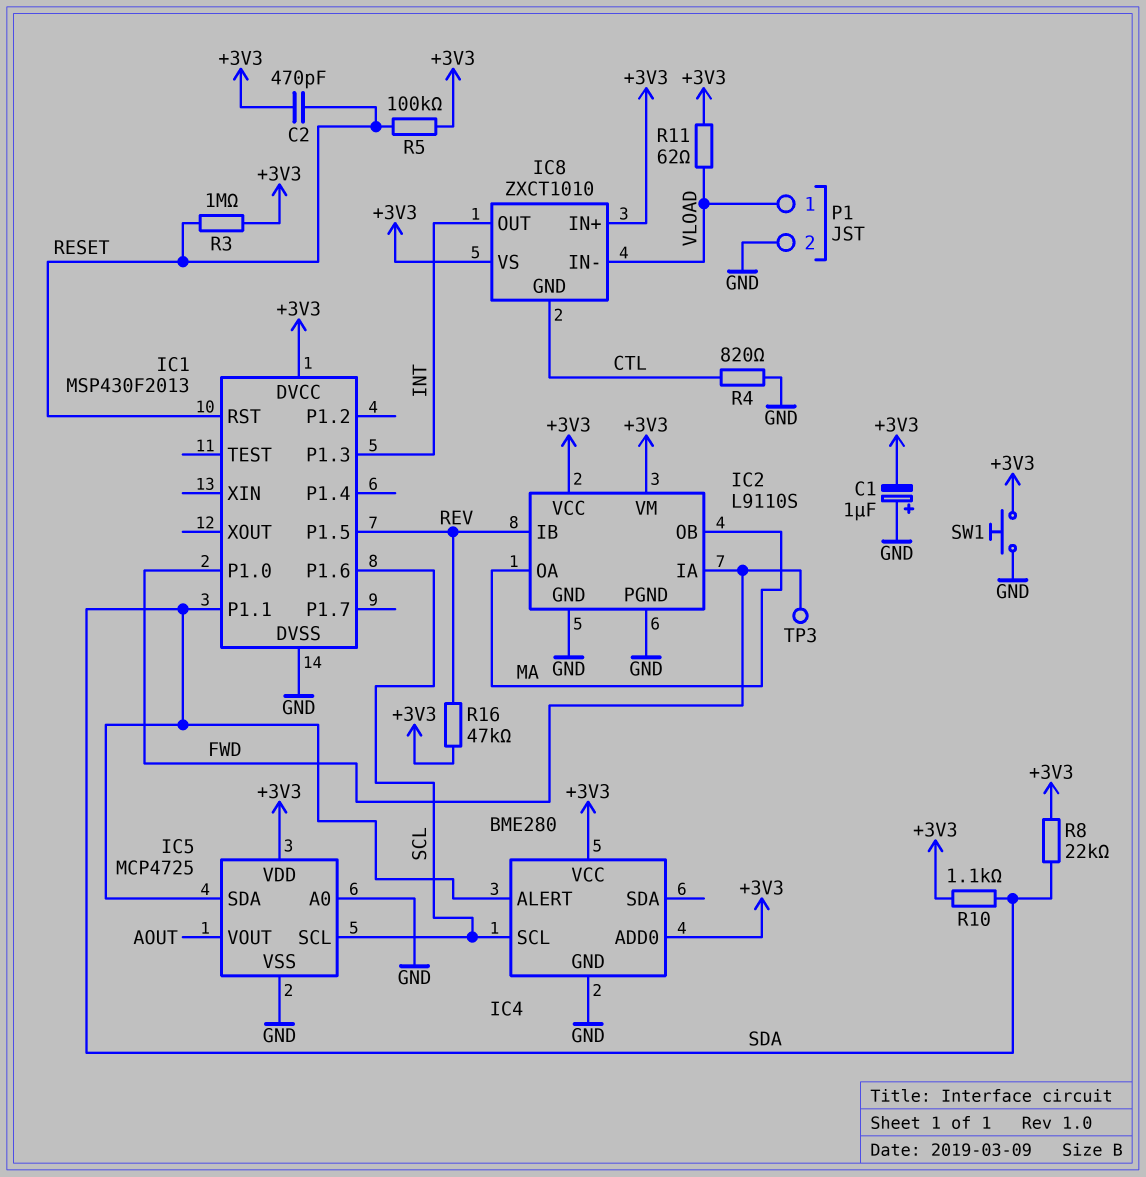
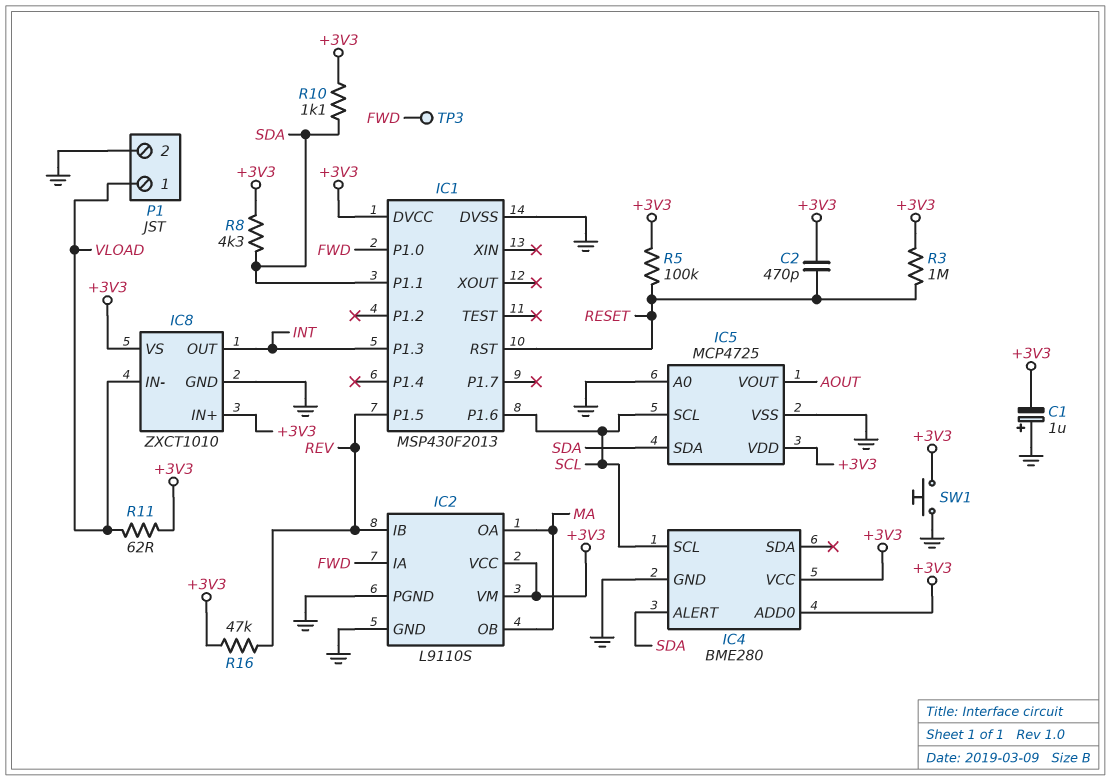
IC8 pin GND: CTL -> GND
R4: 820 (CTL, GND) -> none
R8: 22k (+3V3, SDA) -> 4.3k (+3V3, SDA)

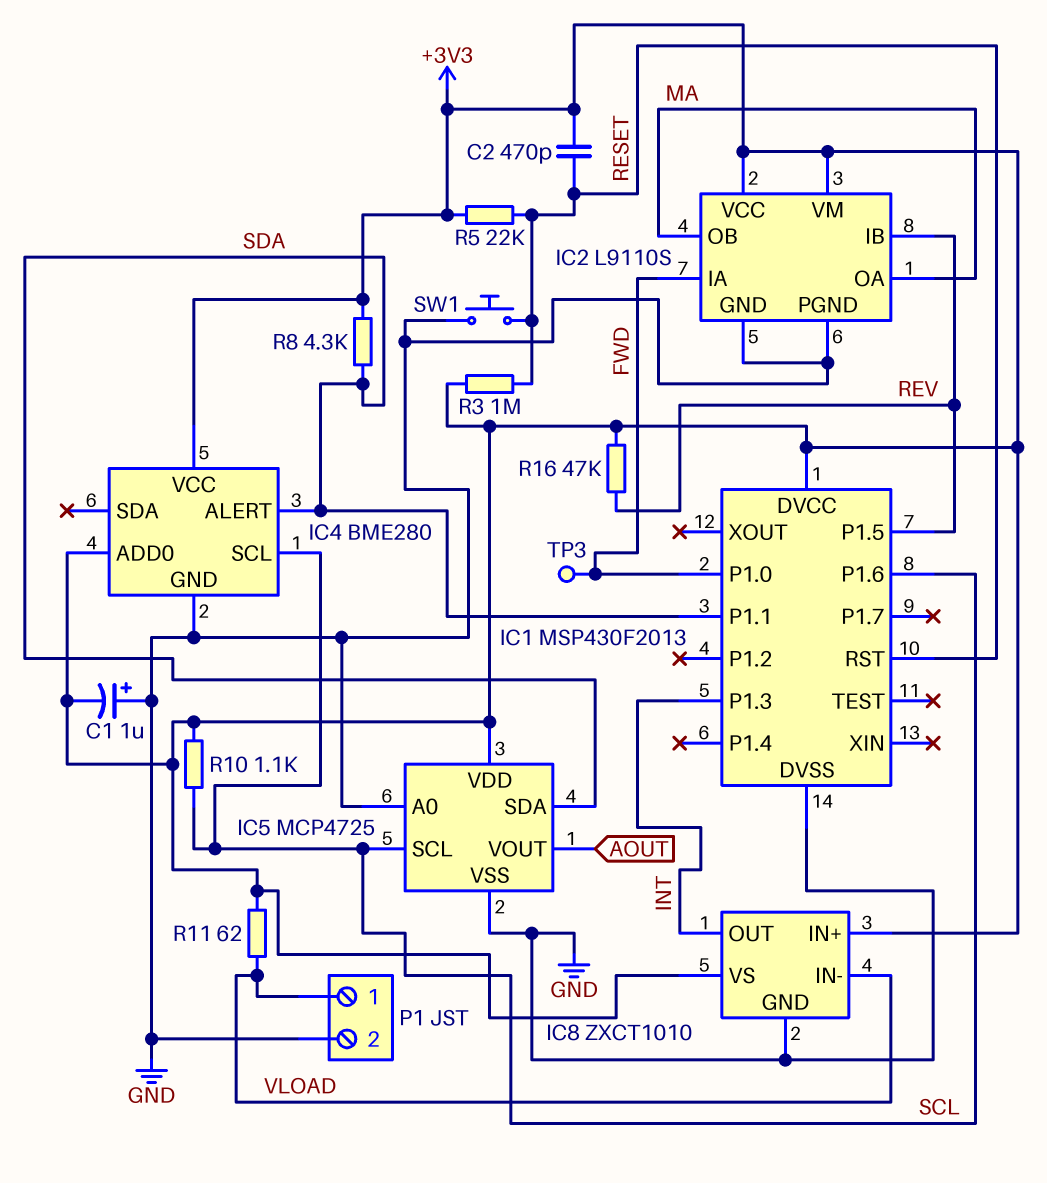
R5: 100k (+3V3, RESET) -> 22k (+3V3, RESET)
R10: 1.1k (+3V3, SDA) -> 1.1k (+3V3, SCL)
SW1: button (+3V3, GND) -> button (GND, RESET)

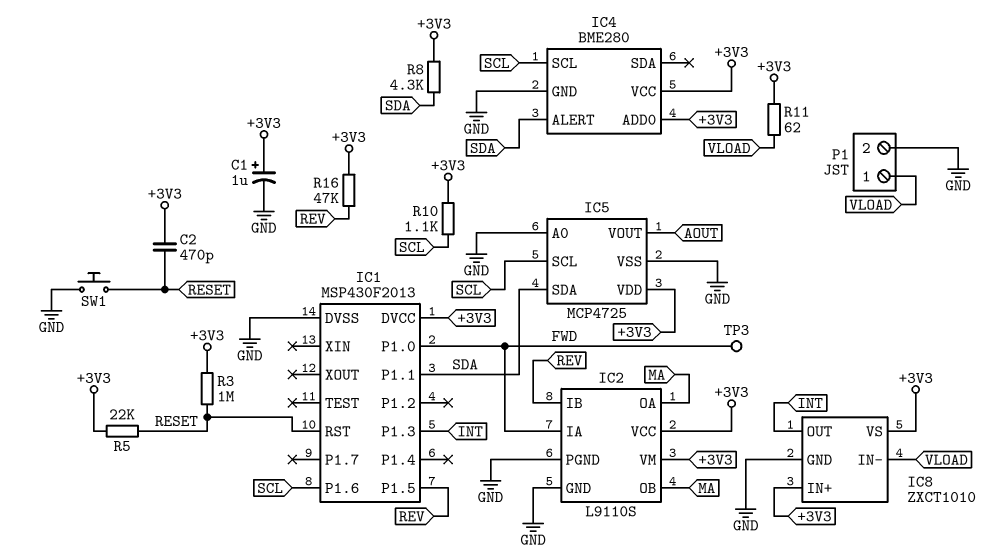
C1: 1uF (plus GND, minus +3V3) -> 1uF (plus +3V3, minus GND)

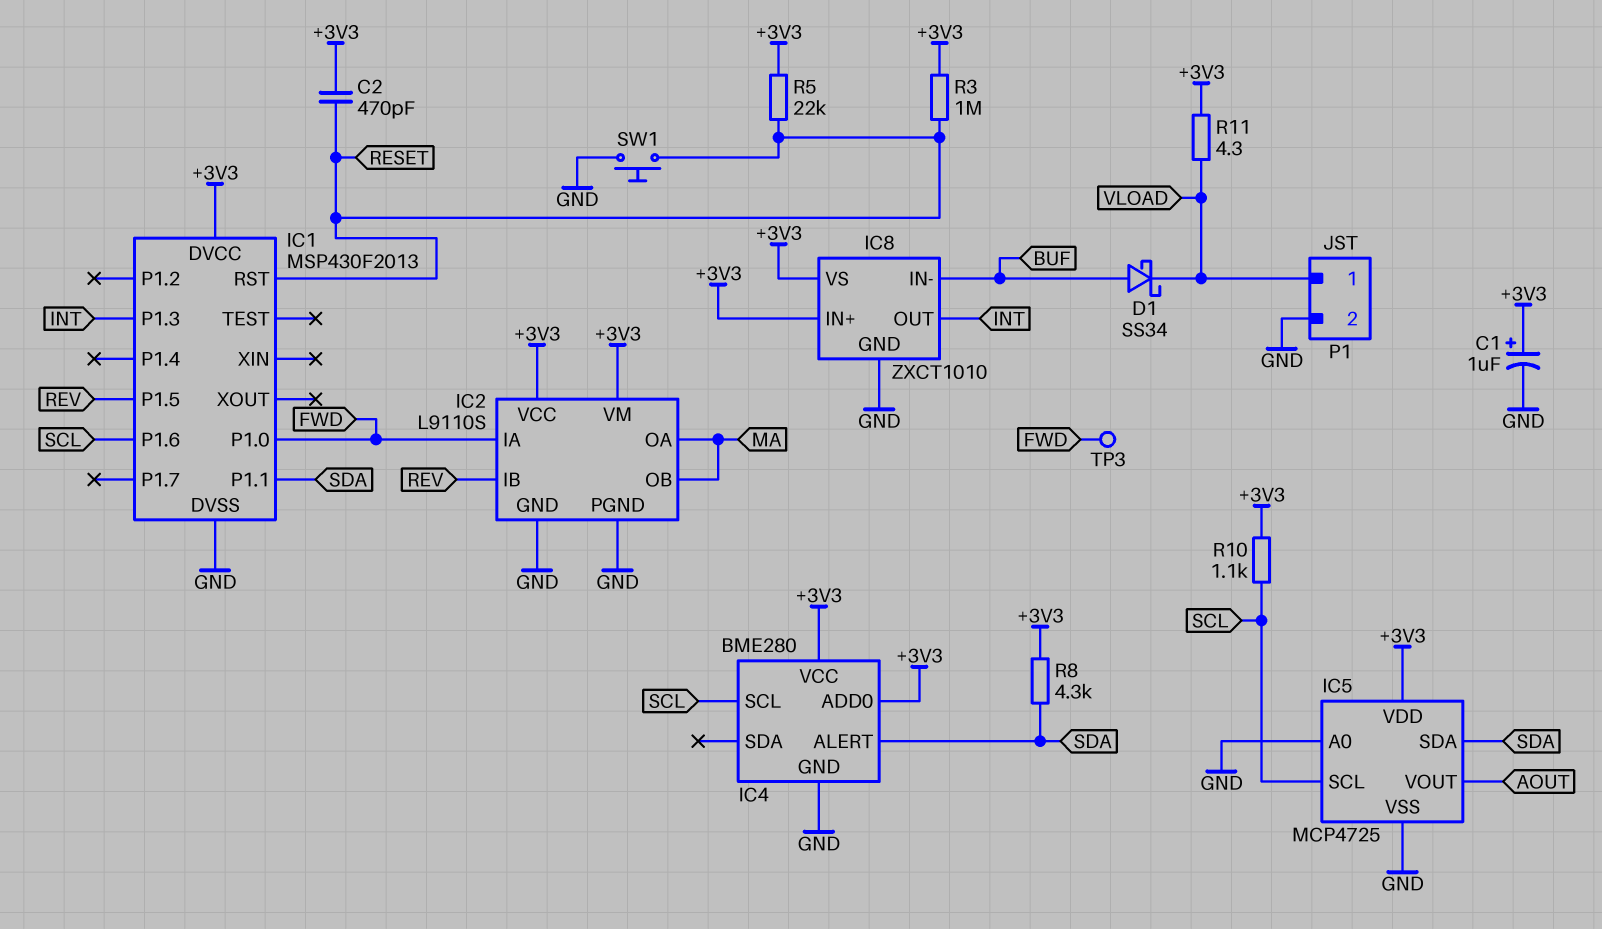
D1: none -> schottky SS34 (A BUF, K VLOAD)
IC8 pin IN-: VLOAD -> BUF
R11: 62 (+3V3, VLOAD) -> 4.3 (+3V3, VLOAD)
R16: 47k (+3V3, REV) -> none

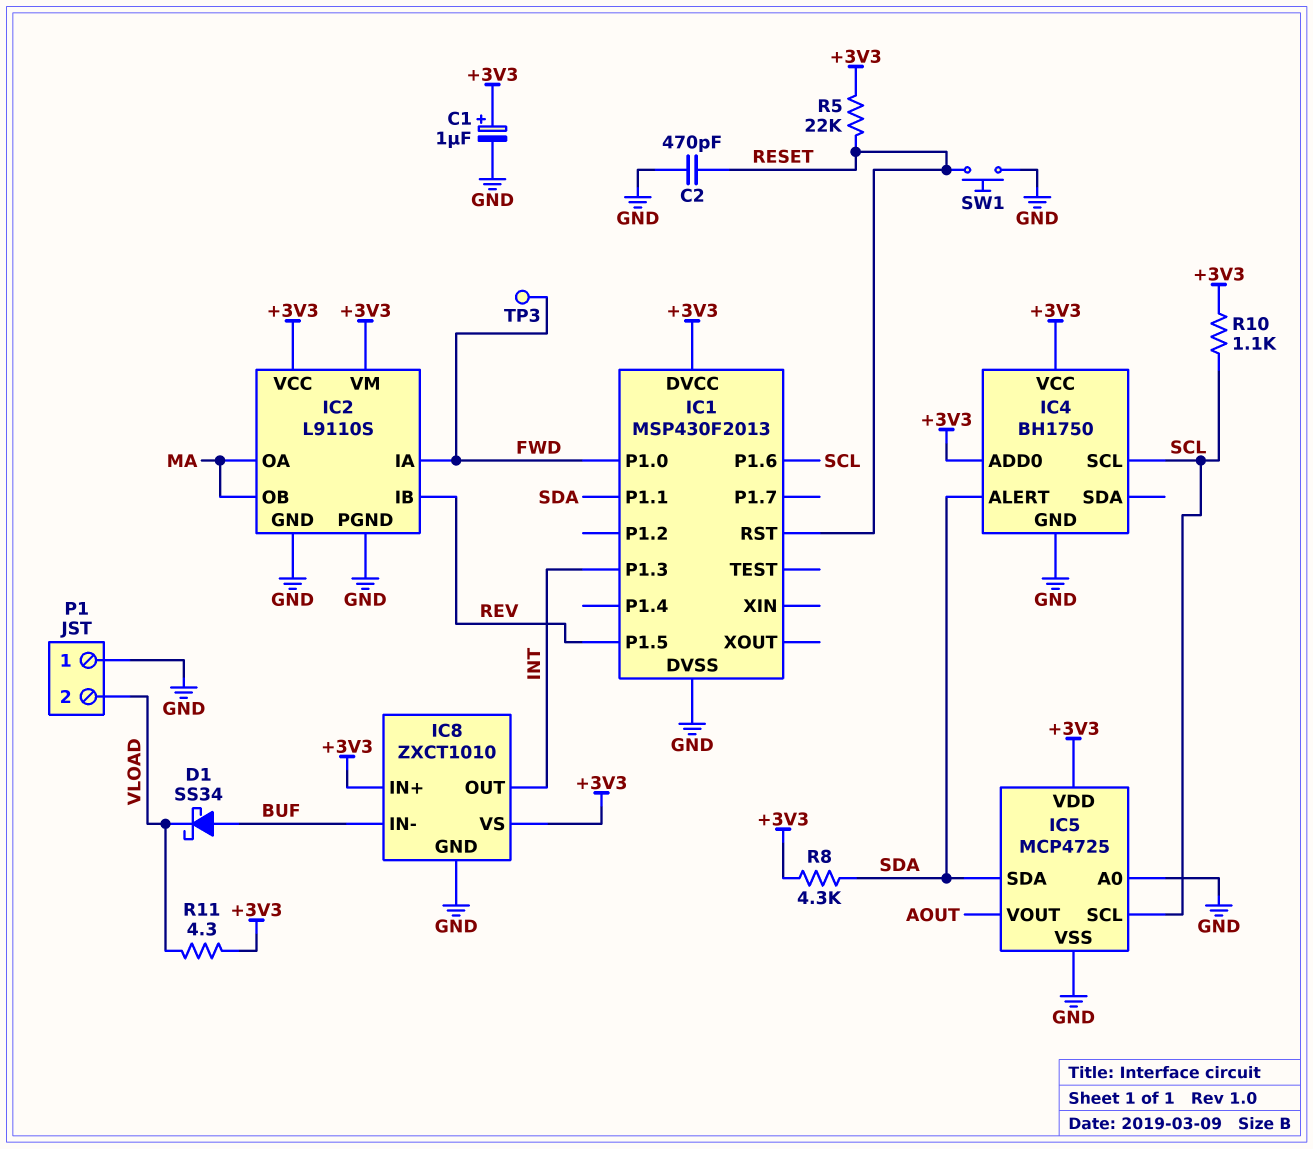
C2: 470pF (+3V3, RESET) -> 470pF (GND, RESET)
IC4: BME280 -> BH1750
P1 pin 1: VLOAD -> GND
P1 pin 2: GND -> VLOAD
R3: 1M (+3V3, RESET) -> none

